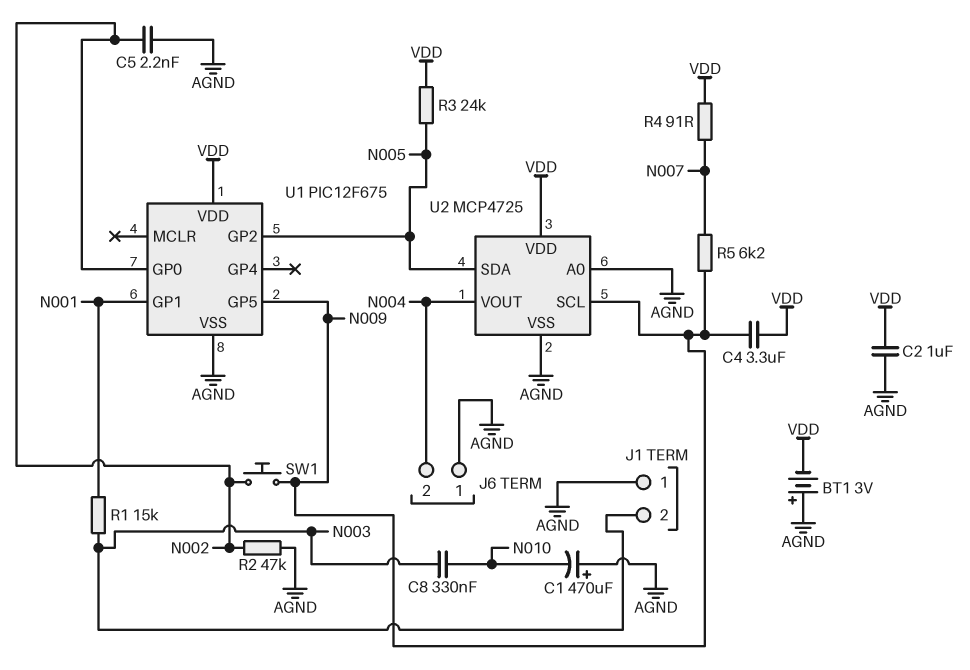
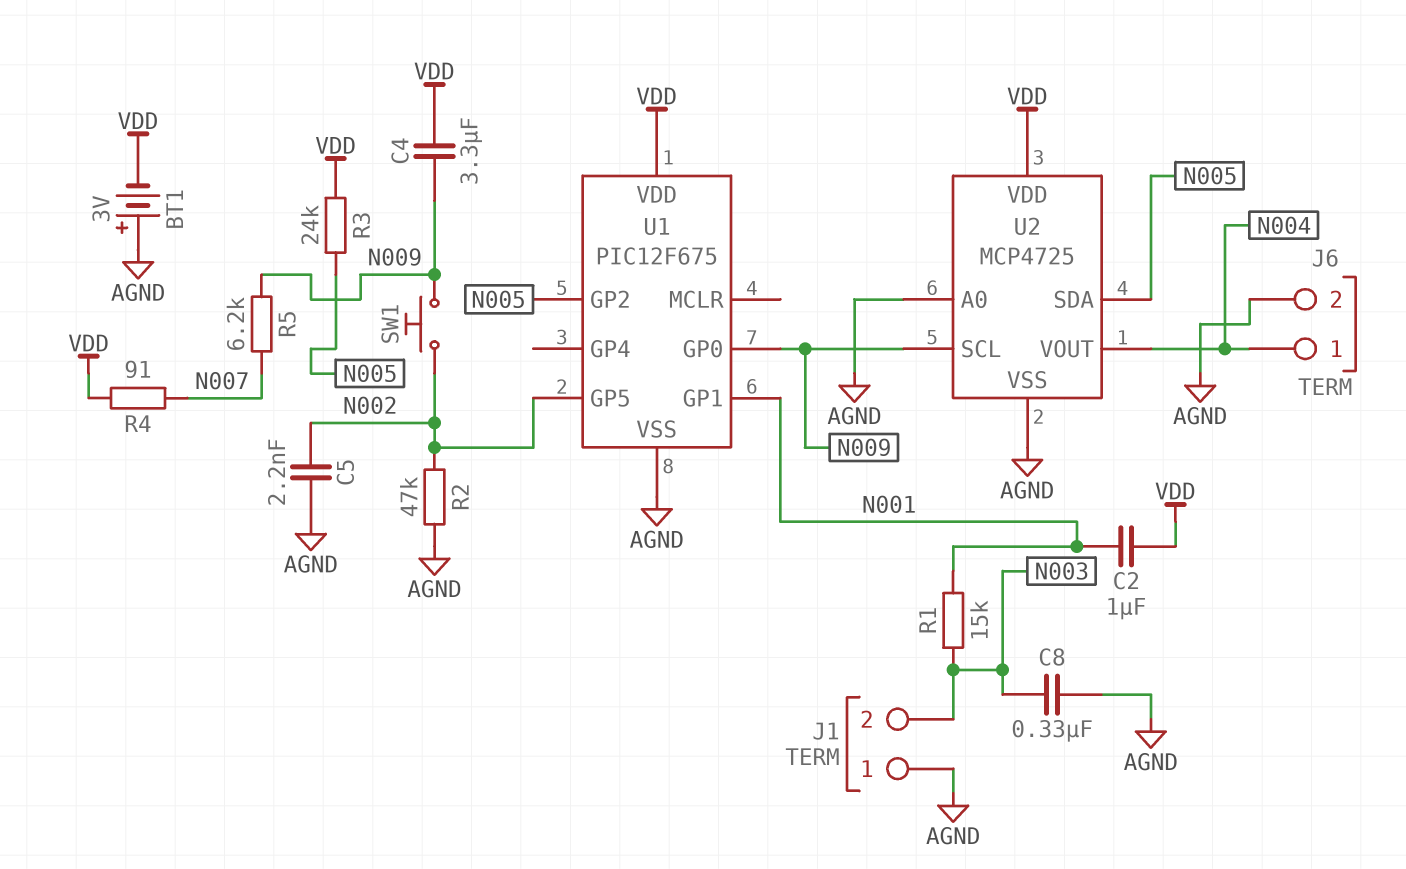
C1: 470uF (plus AGND, minus N010) -> none
C2: 1uF (AGND, VDD) -> 1uF (N001, VDD)
C8: 330nF (N003, N010) -> 330nF (AGND, N003)
J6 pin 1: AGND -> N004
J6 pin 2: N004 -> AGND
U1 pin GP0: N002 -> N009
U1 pin GP5: N009 -> N002

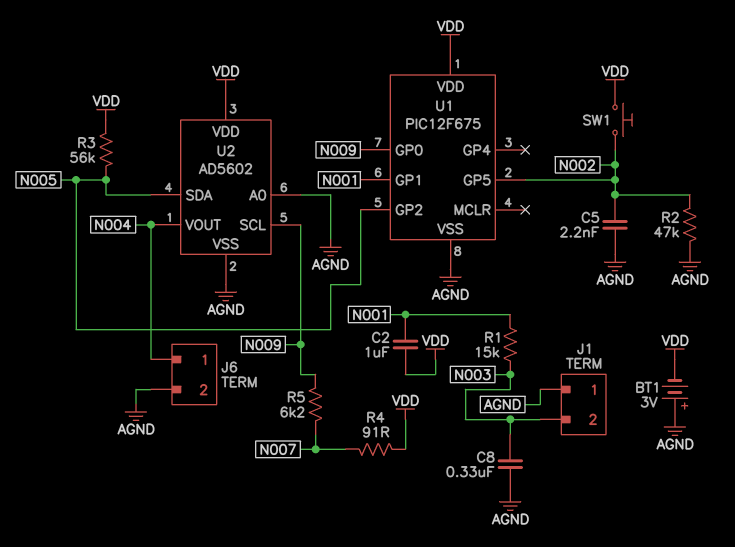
C4: 3.3uF (N009, VDD) -> none
R3: 24k (N005, VDD) -> 56k (N005, VDD)
SW1: button (N002, N009) -> button (N002, VDD)
U2: MCP4725 -> AD5602

